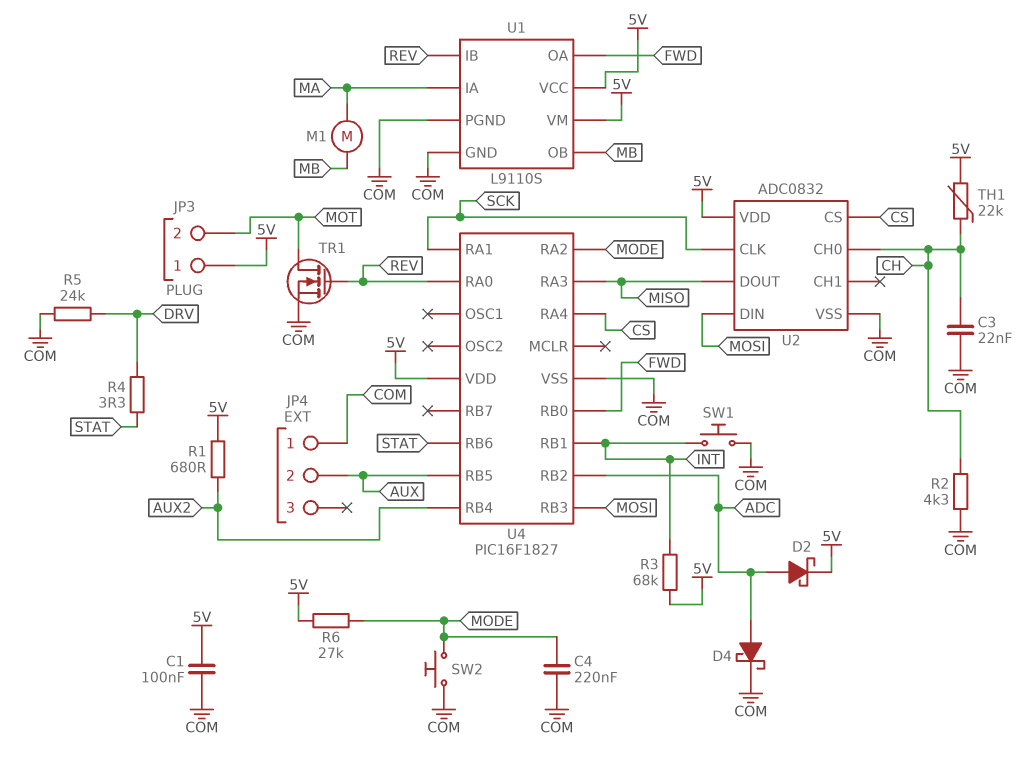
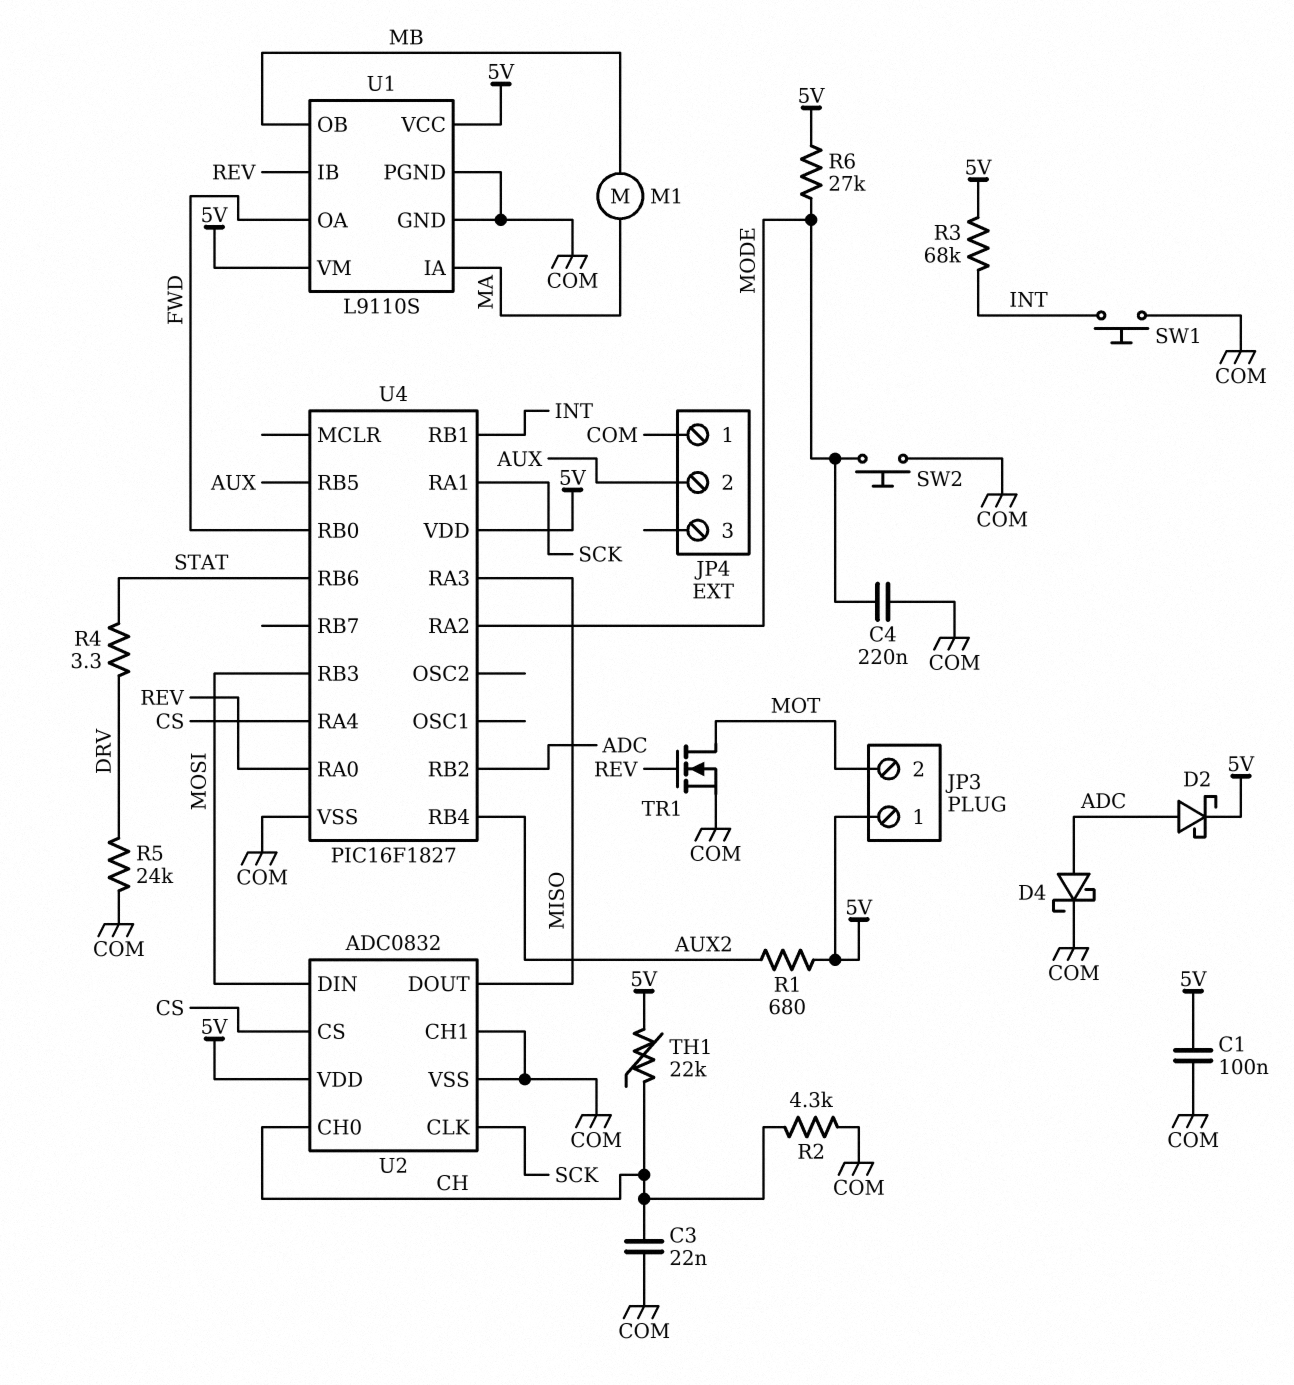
U2 pin CH1: none -> COM

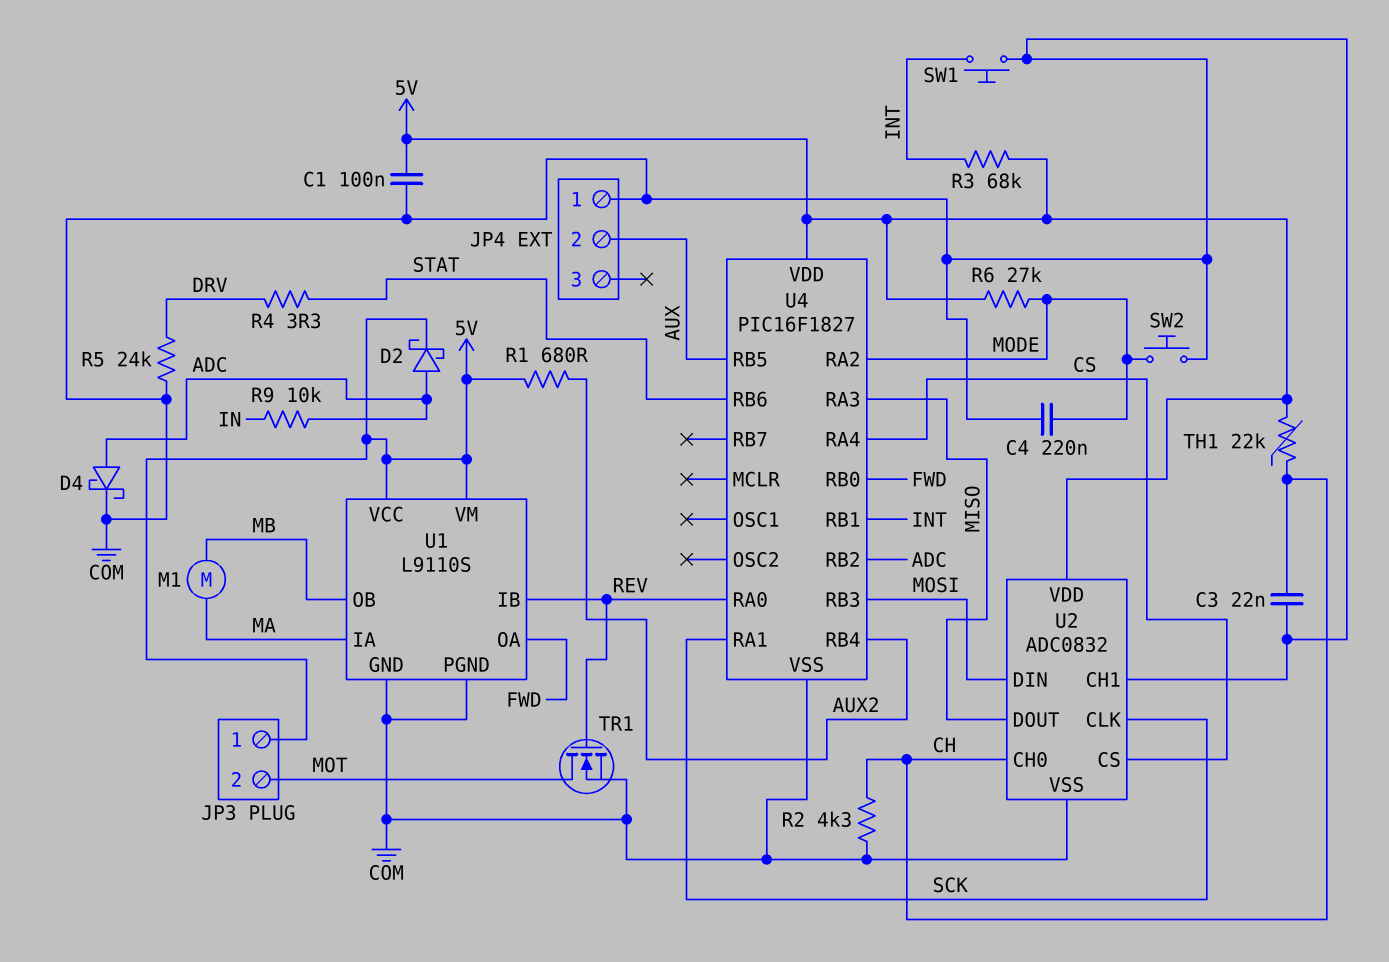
R9: none -> 10k (ADC, IN)

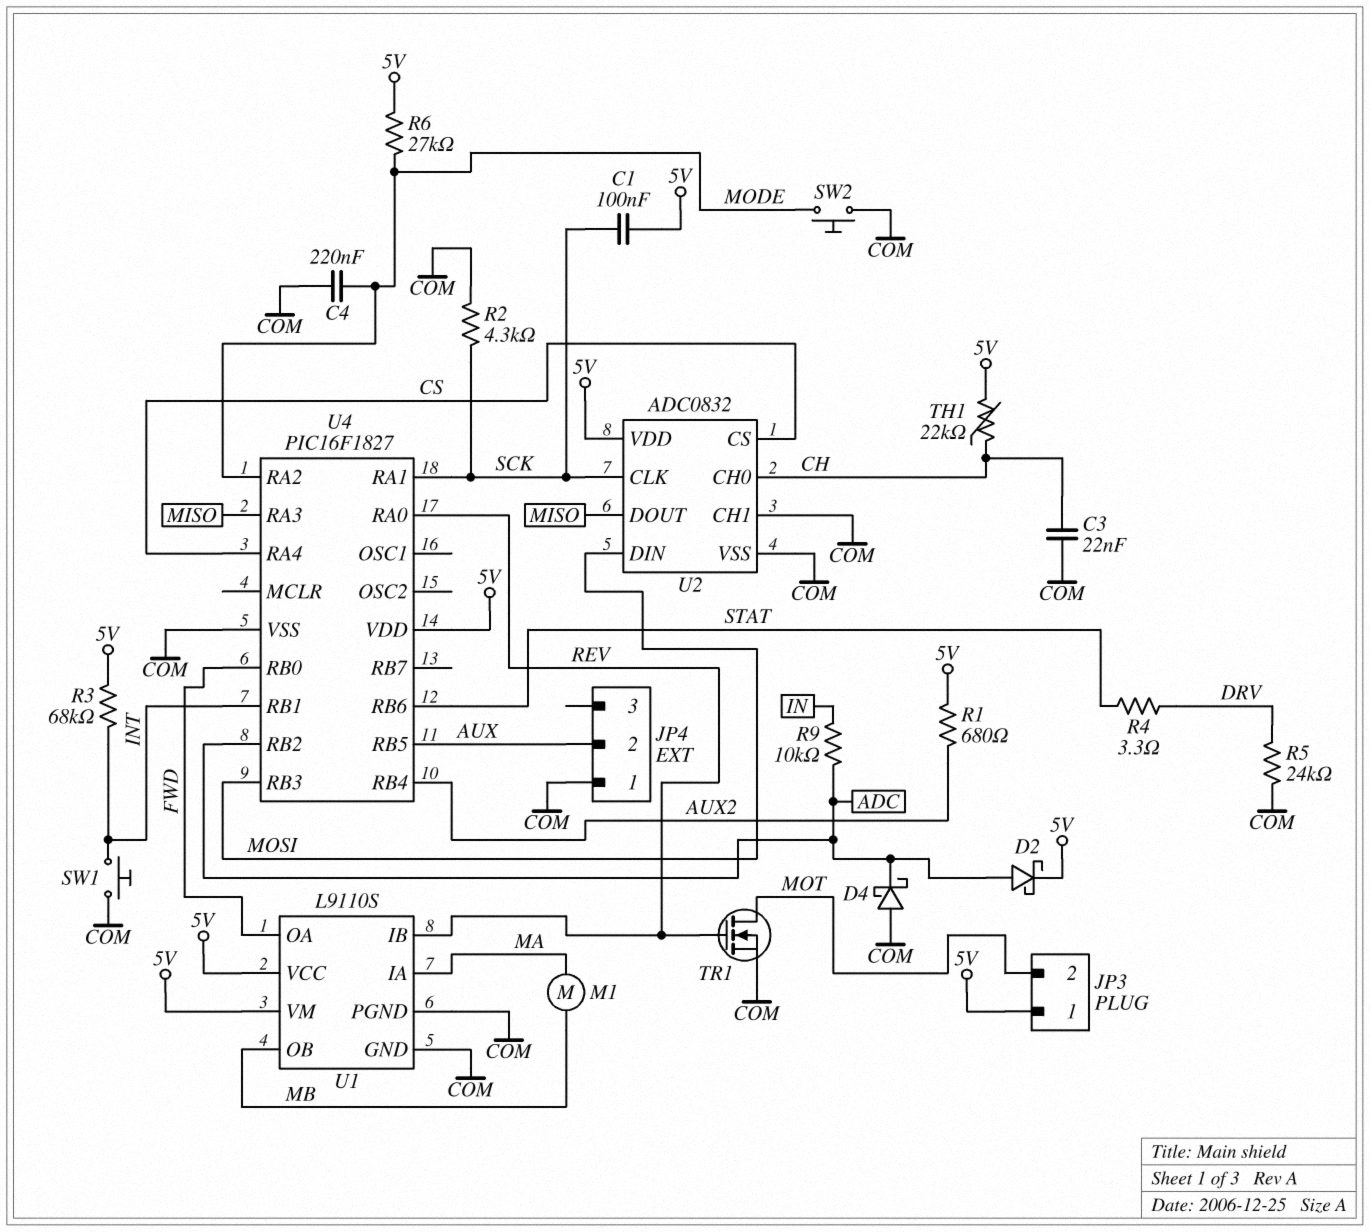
C1: 100nF (5V, COM) -> 100nF (5V, SCK)
D4: schottky (A ADC, K COM) -> schottky (A COM, K ADC)
R2: 4.3k (CH, COM) -> 4.3k (COM, SCK)

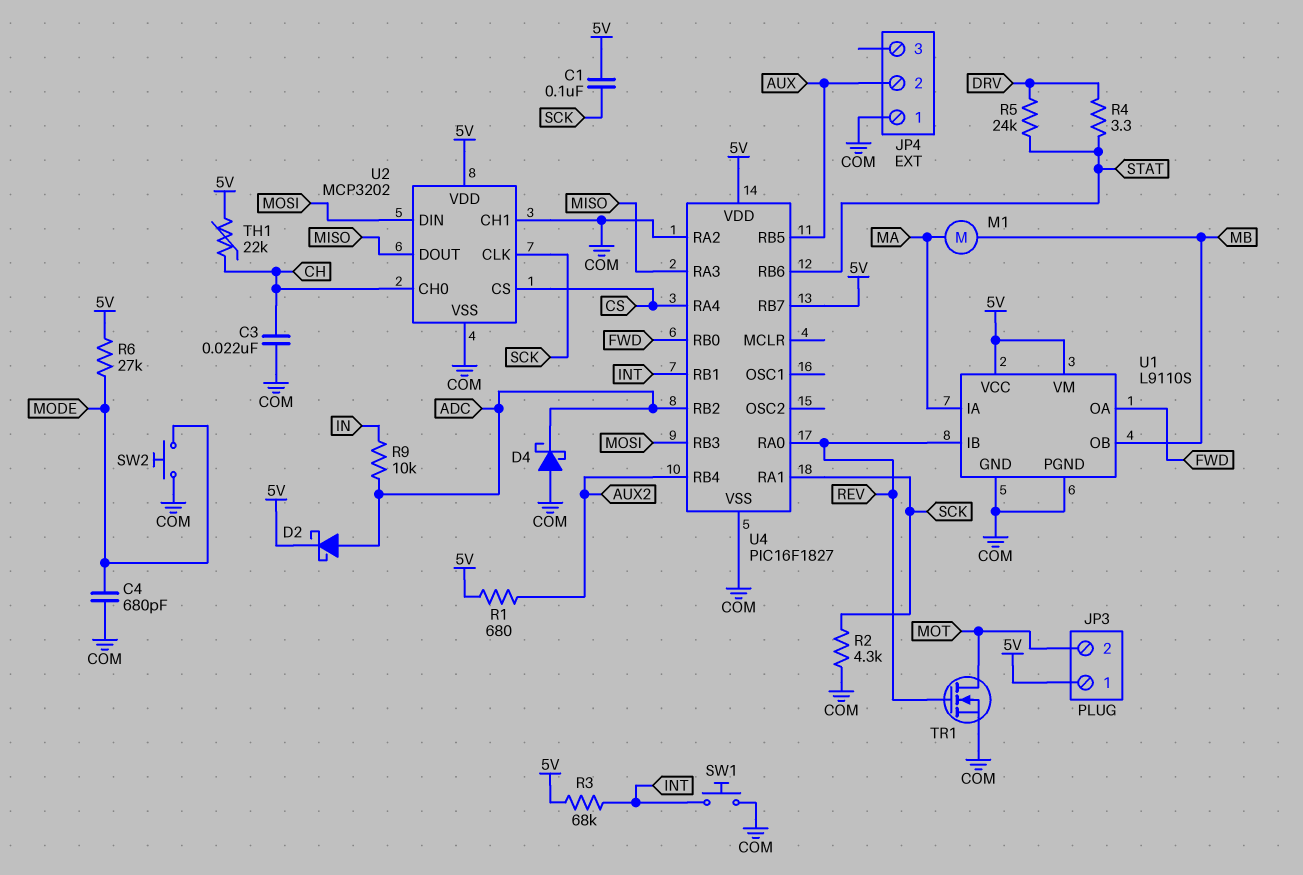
C4: 220nF (COM, MODE) -> 680pF (COM, MODE)
R5: 24k (COM, DRV) -> 24k (DRV, STAT)
U2: ADC0832 -> MCP3202
U4 pin RA2: MODE -> COM
U4 pin RB7: none -> 5V

